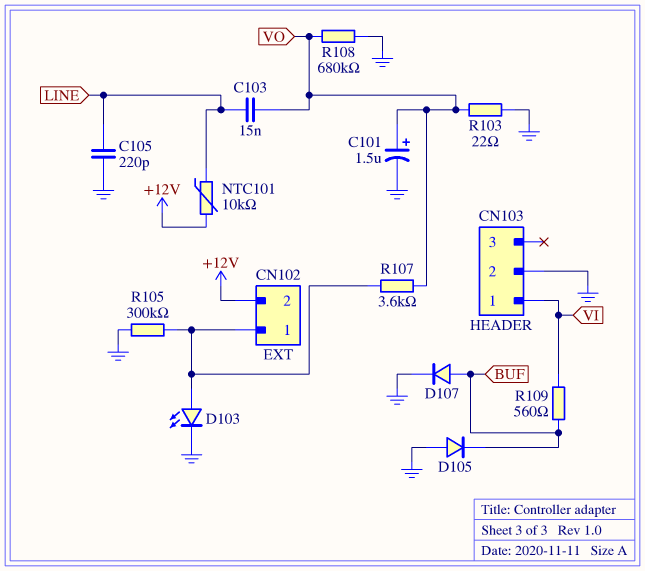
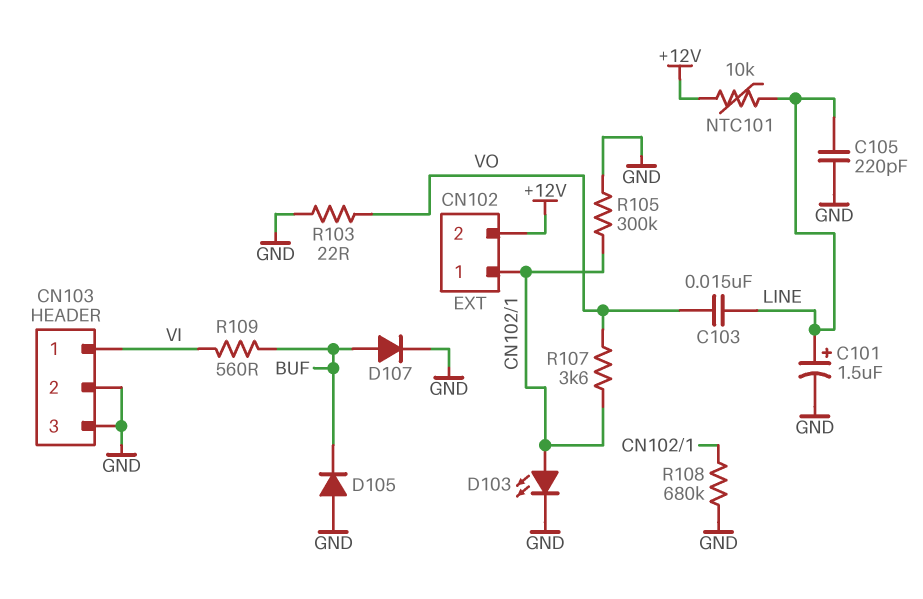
C101: 1.5uF (plus VO, minus GND) -> 1.5uF (plus LINE, minus GND)
CN103 pin 3: none -> GND
R108: 680k (GND, VO) -> 680k (CN102/1, GND)

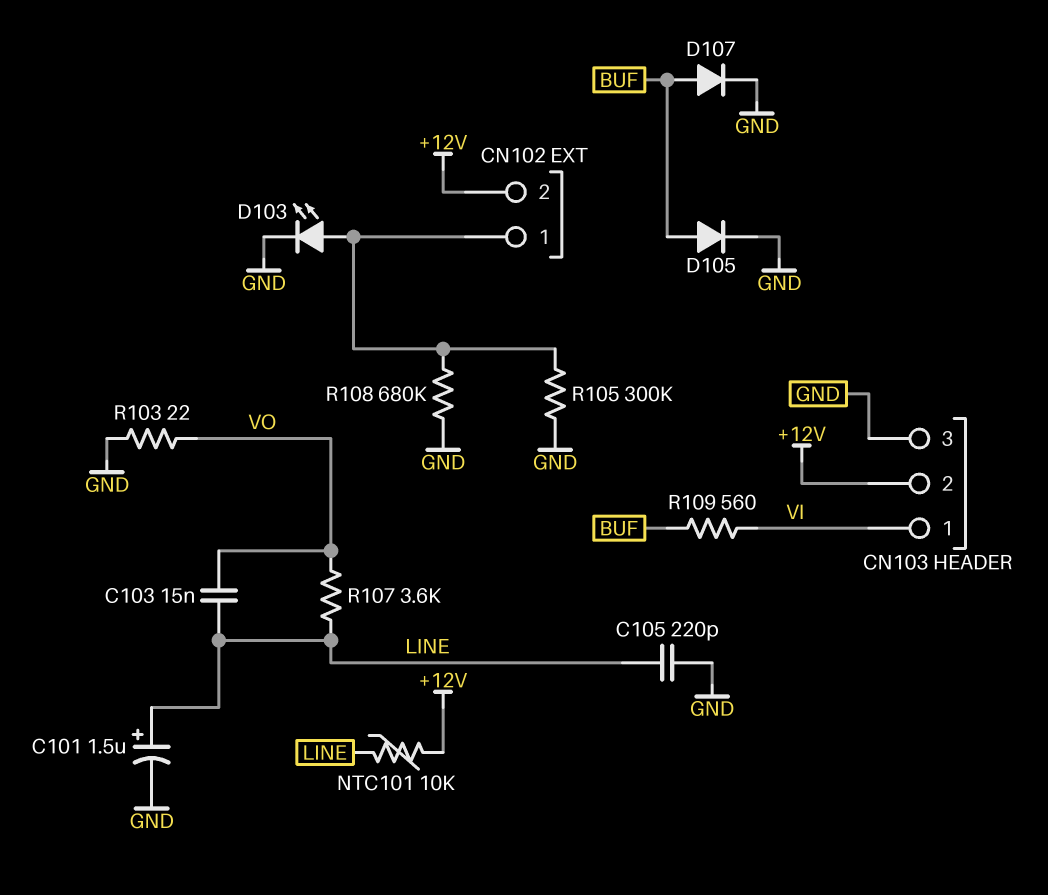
CN103 pin 2: GND -> +12V
D105: diode (A GND, K BUF) -> diode (A BUF, K GND)
R107: 3.6k (CN102/1, VO) -> 3.6k (LINE, VO)

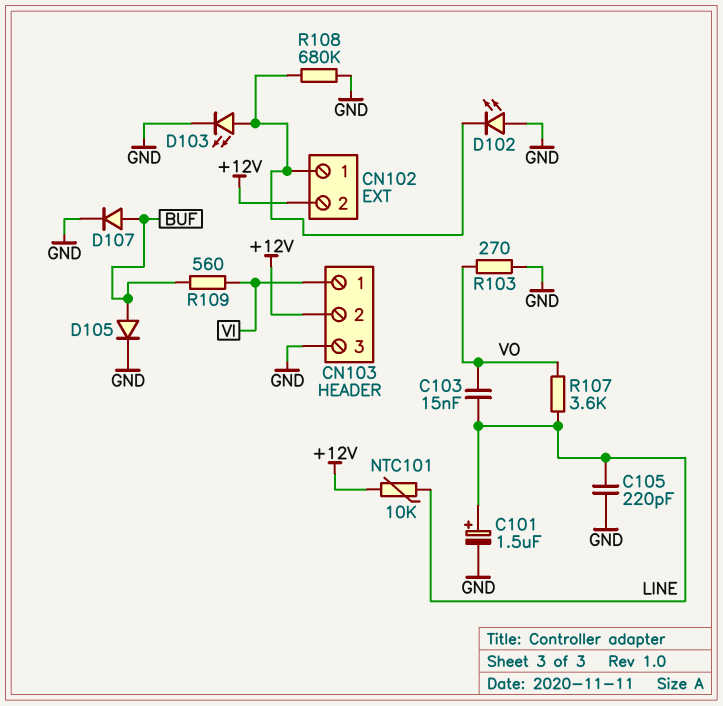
D102: none -> LED (A GND, K CN102/1)
R103: 22 (GND, VO) -> 270 (GND, VO)
R105: 300k (CN102/1, GND) -> none

